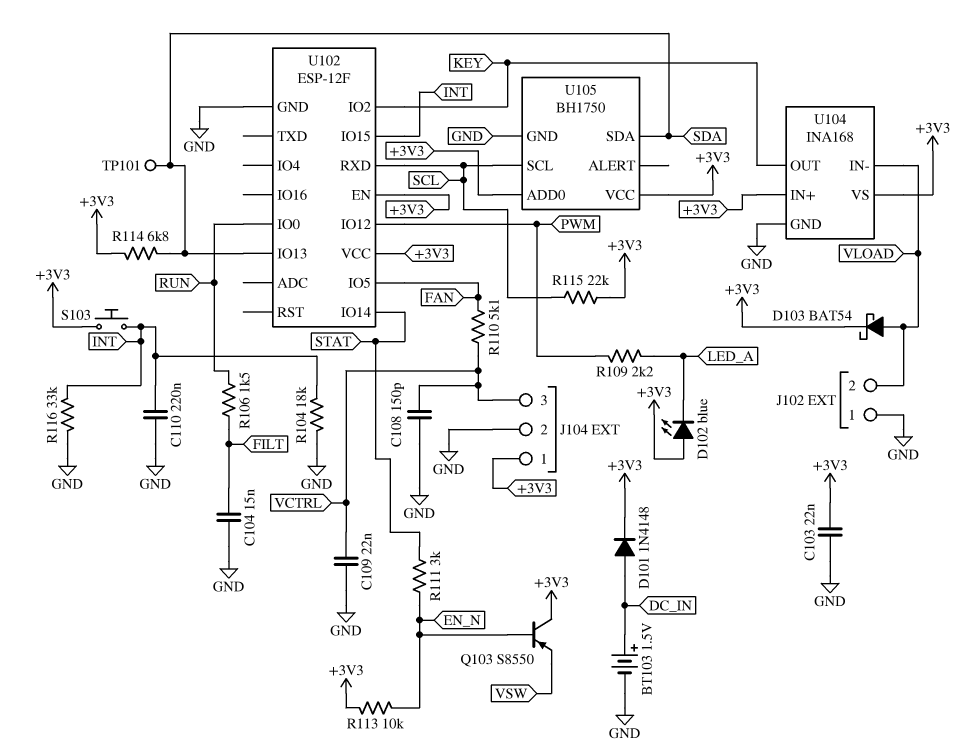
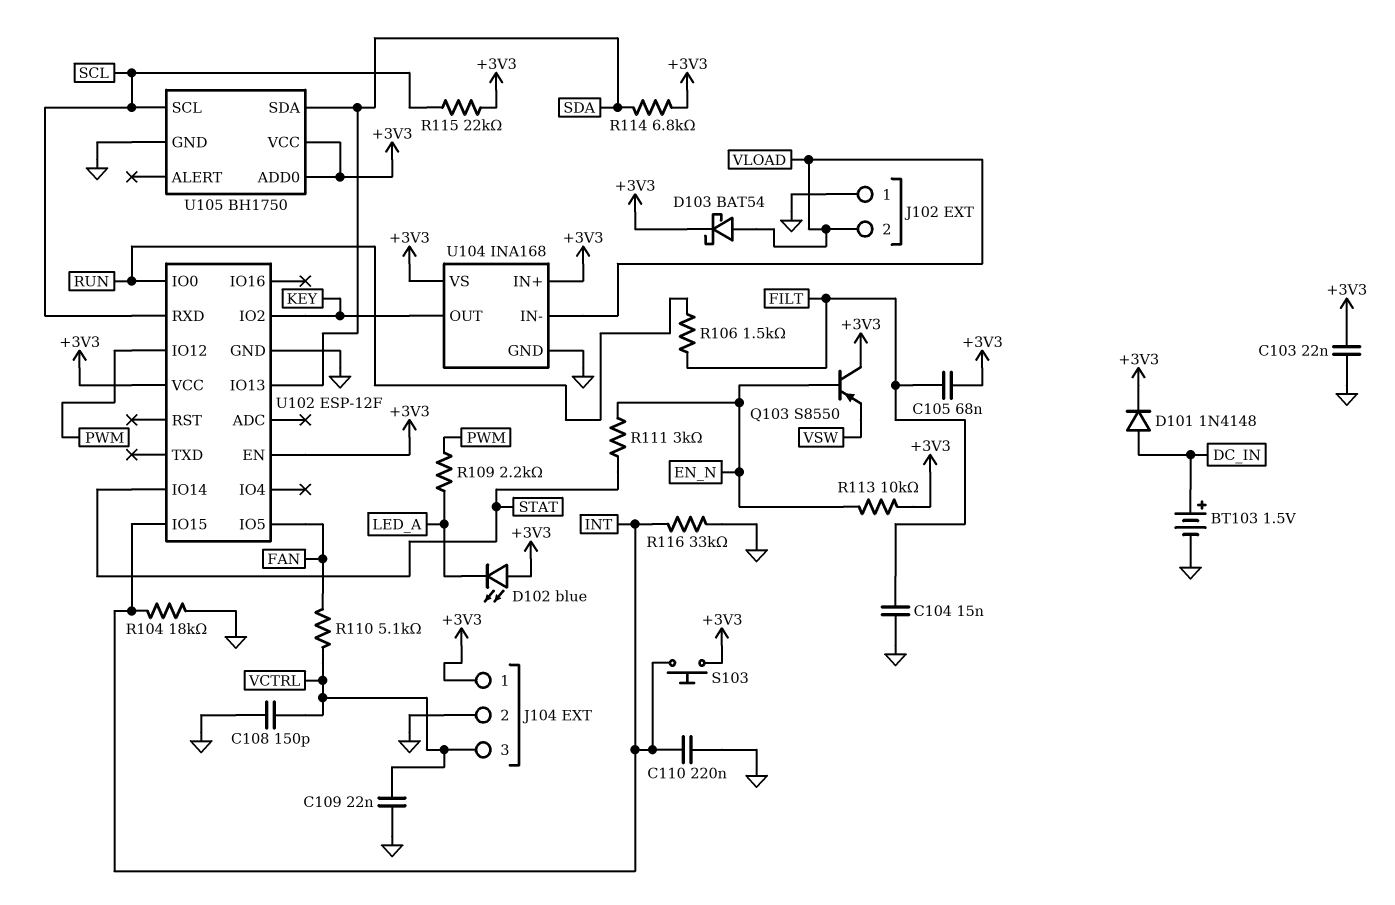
C105: none -> 68nF (+3V3, FILT)
TP101: test point (SDA) -> none

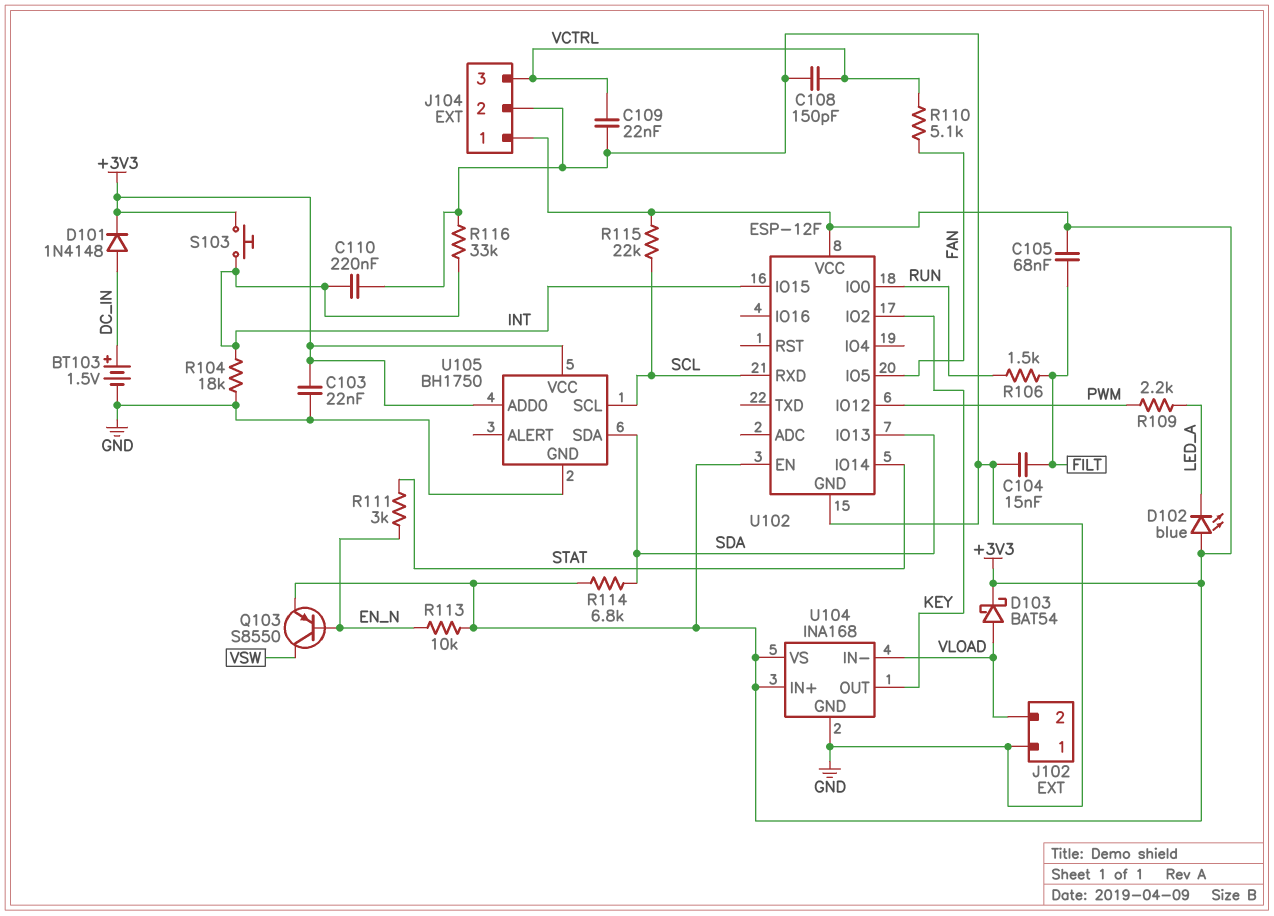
Q103: PNP S8550 (B EN_N, C +3V3, E VSW) -> PNP S8550 (B EN_N, C VSW, E +3V3)

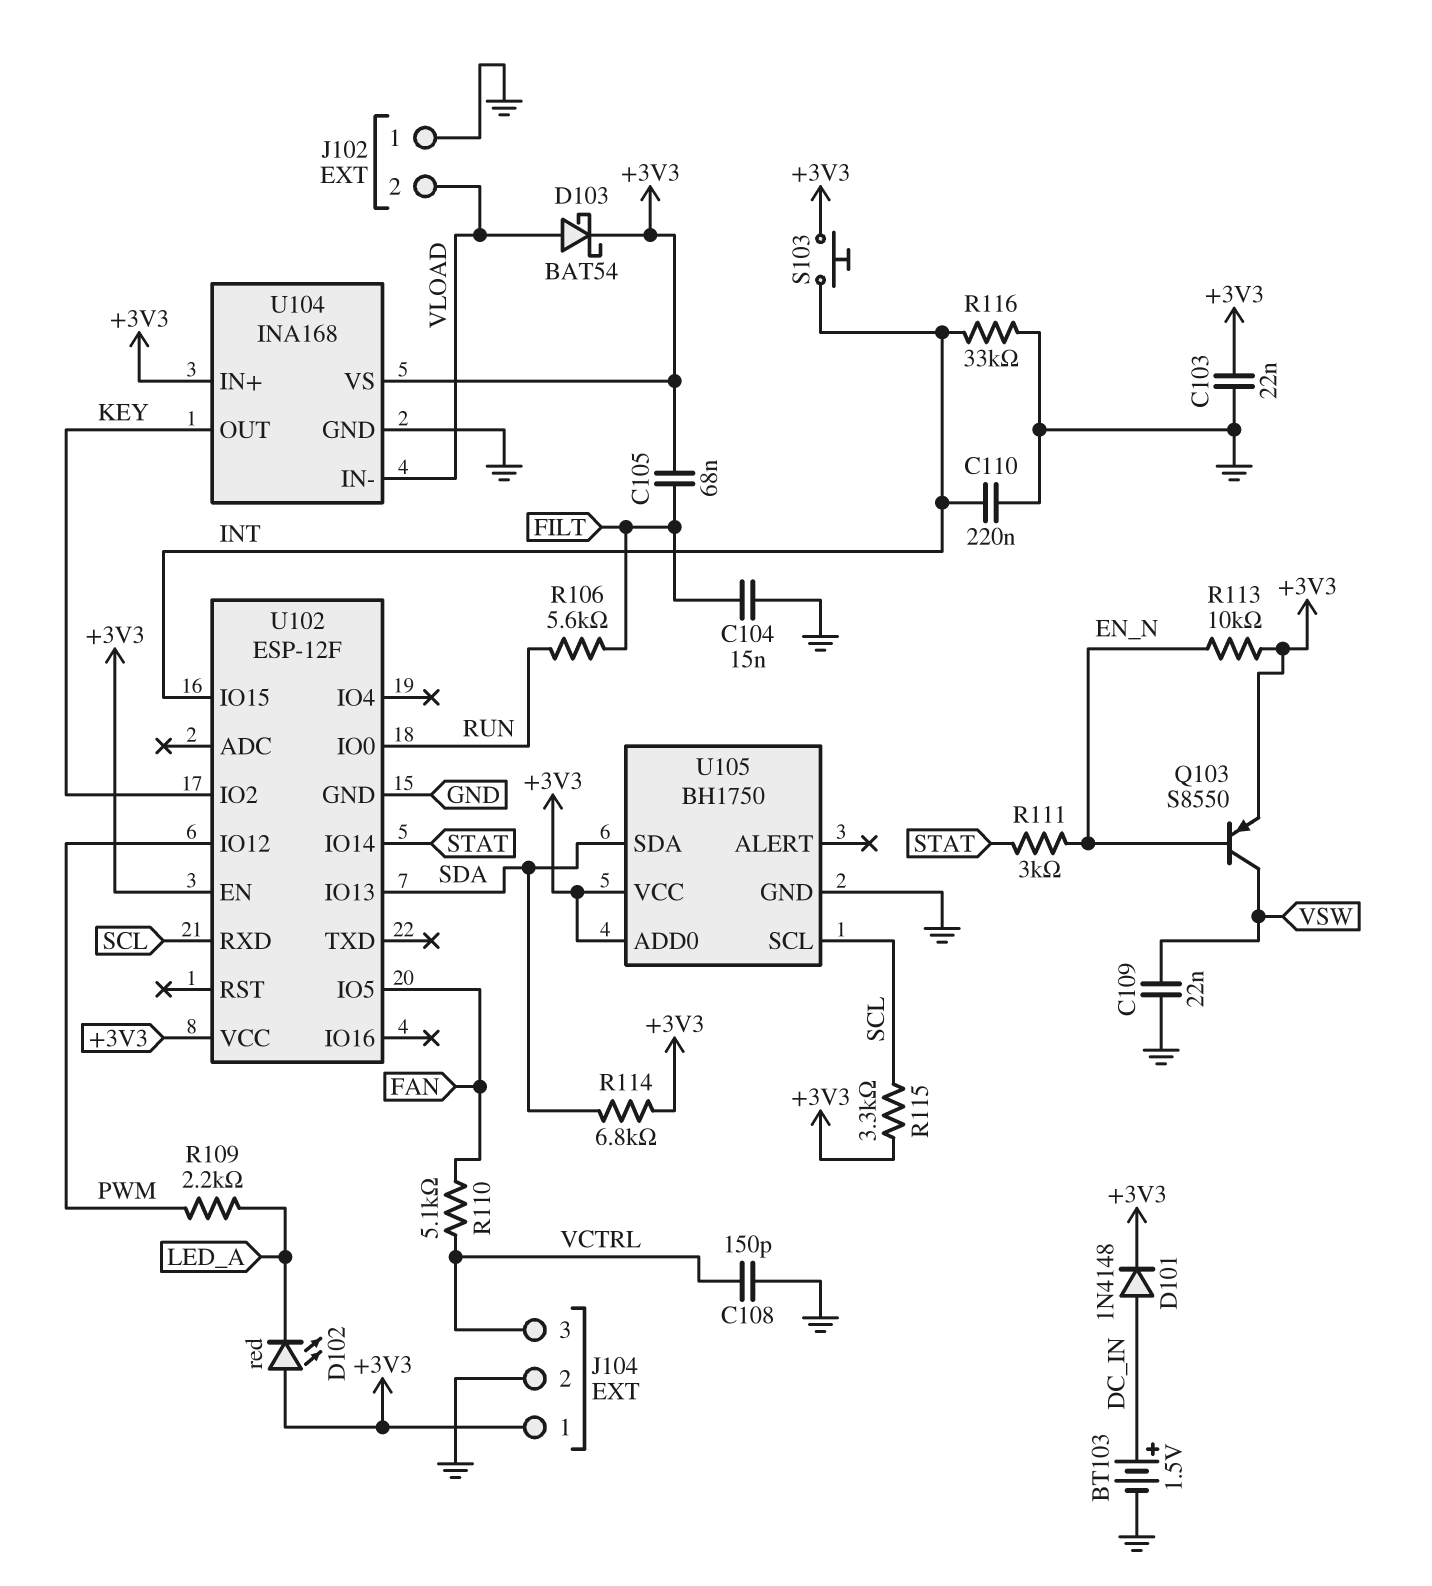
C109: 22nF (GND, VCTRL) -> 22nF (GND, VSW)
D102: LED blue (A +3V3, K LED_A) -> LED red (A +3V3, K LED_A)
R104: 18k (GND, INT) -> none
R106: 1.5k (FILT, RUN) -> 5.6k (FILT, RUN)
R115: 22k (+3V3, SCL) -> 3.3k (+3V3, SCL)

